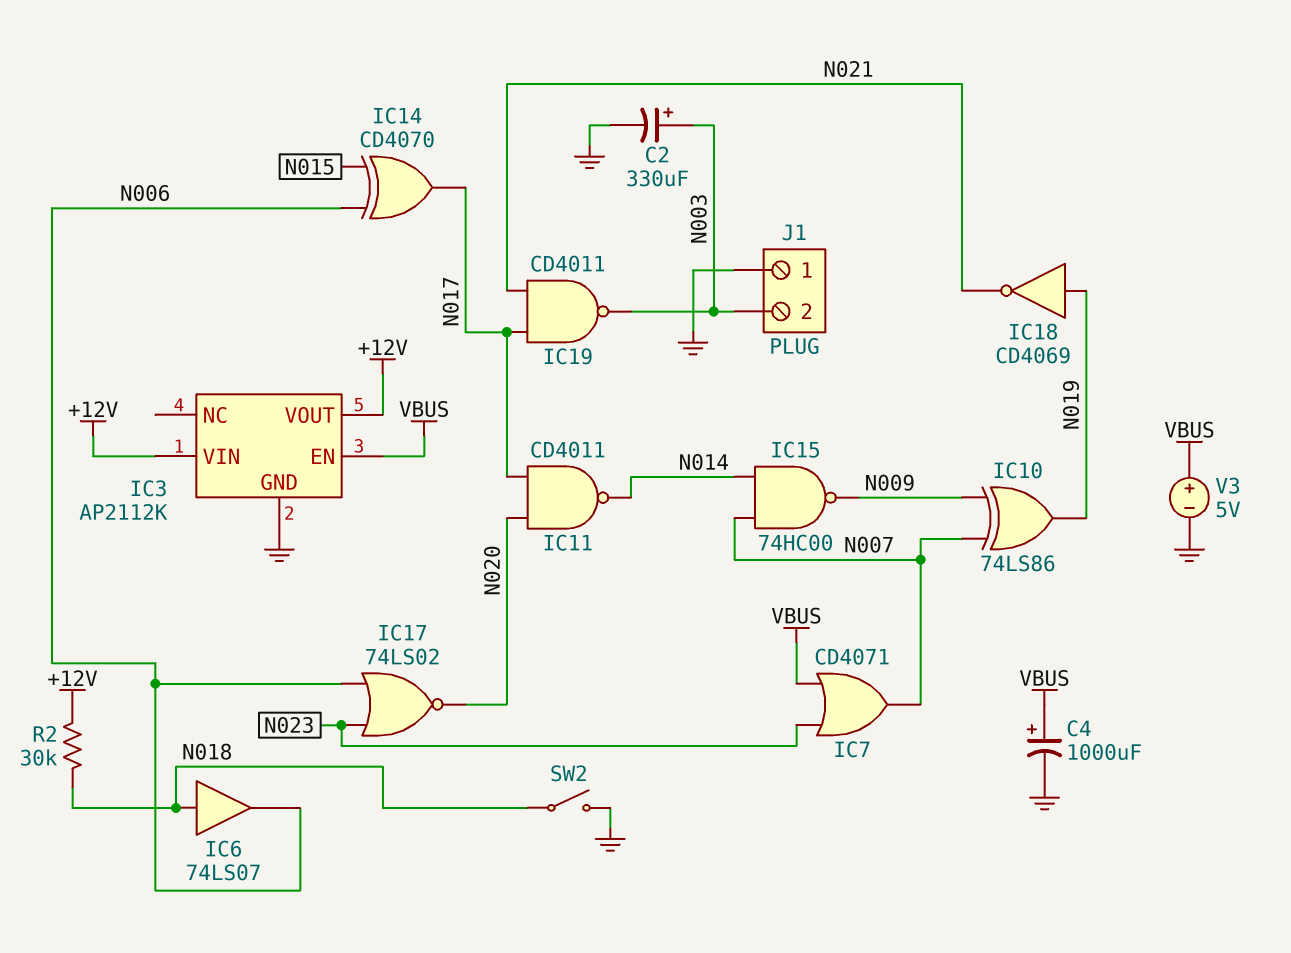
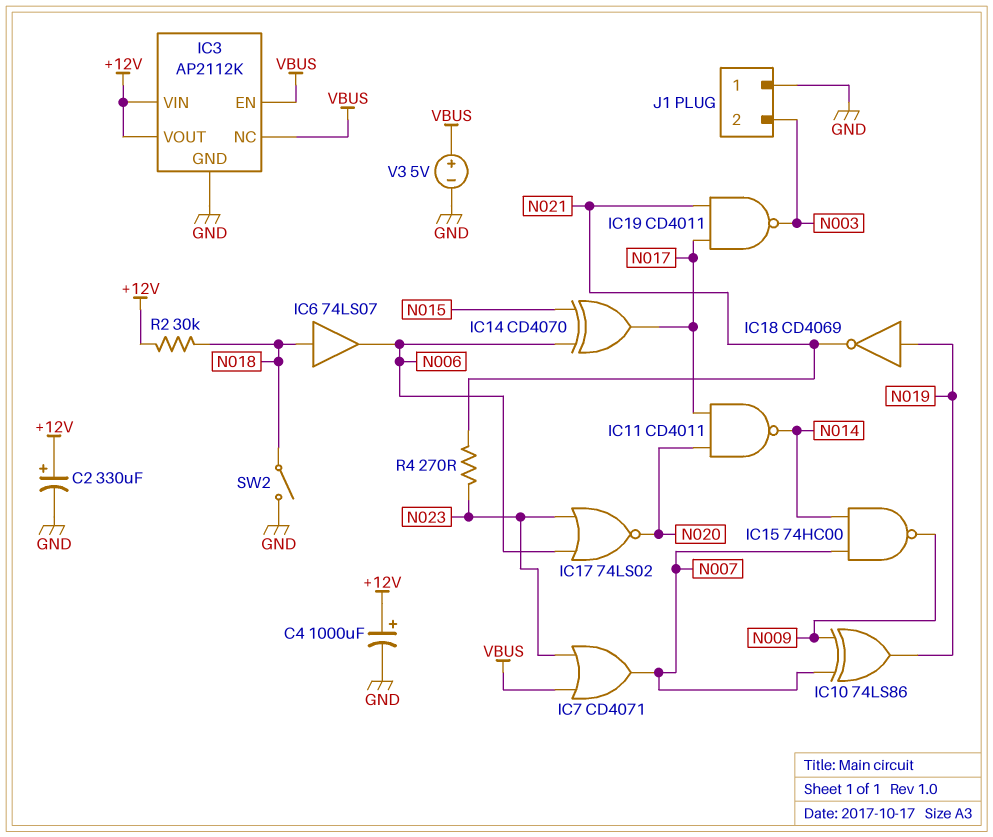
C2: 330uF (plus N003, minus GND) -> 330uF (plus +12V, minus GND)
C4: 1000uF (plus VBUS, minus GND) -> 1000uF (plus +12V, minus GND)
IC3 pin NC: none -> VBUS
R4: none -> 270 (N021, N023)

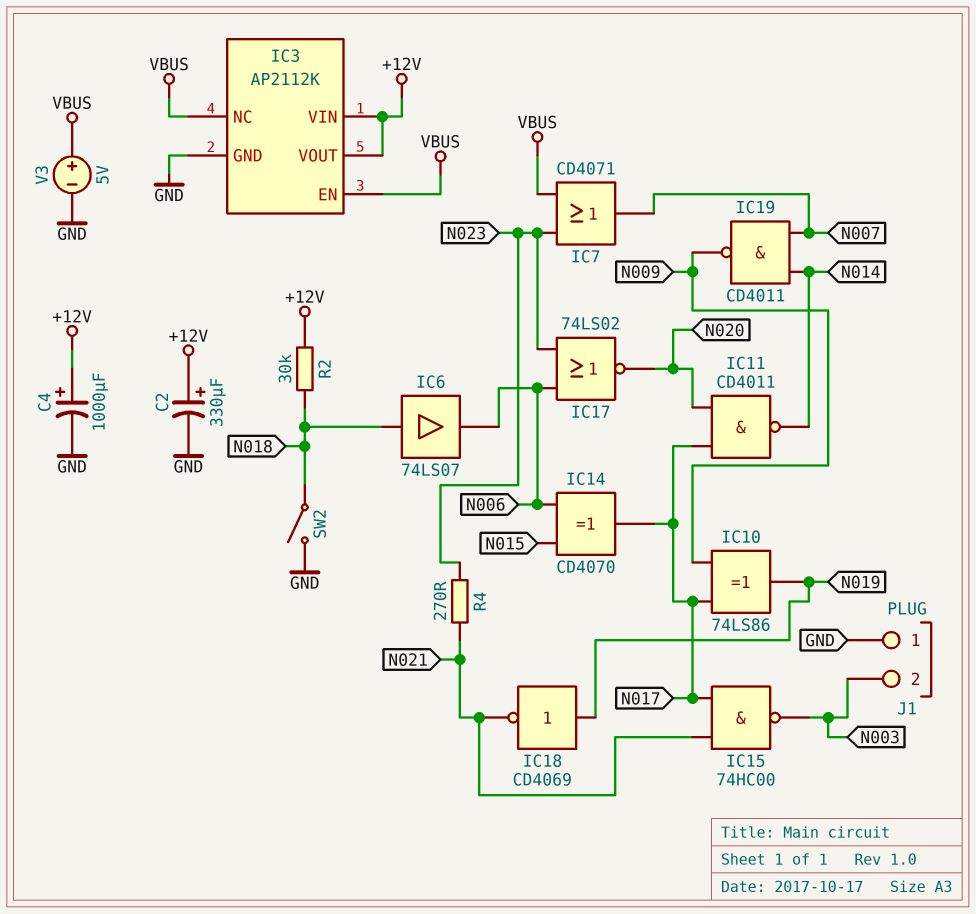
IC10: XOR 74LS86 (in N007, in N009, out N019) -> XOR 74LS86 (in N009, in N017, out N019)
IC15: NAND 74HC00 (in N007, in N014, out N009) -> NAND 74HC00 (in N017, in N021, out N003)
IC19: NAND CD4011 (in N017, in N021, out N003) -> NAND CD4011 (in N007, in N014, out N009)

